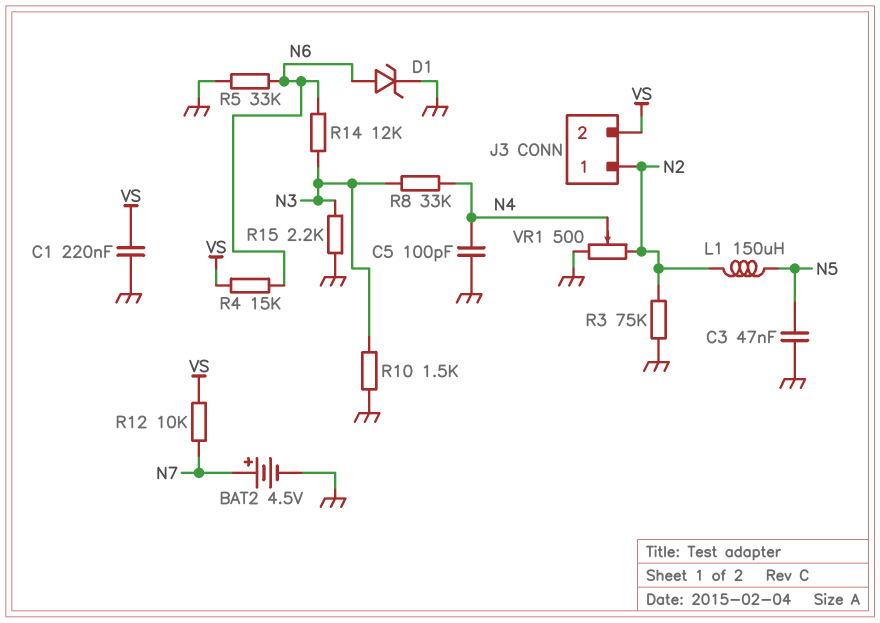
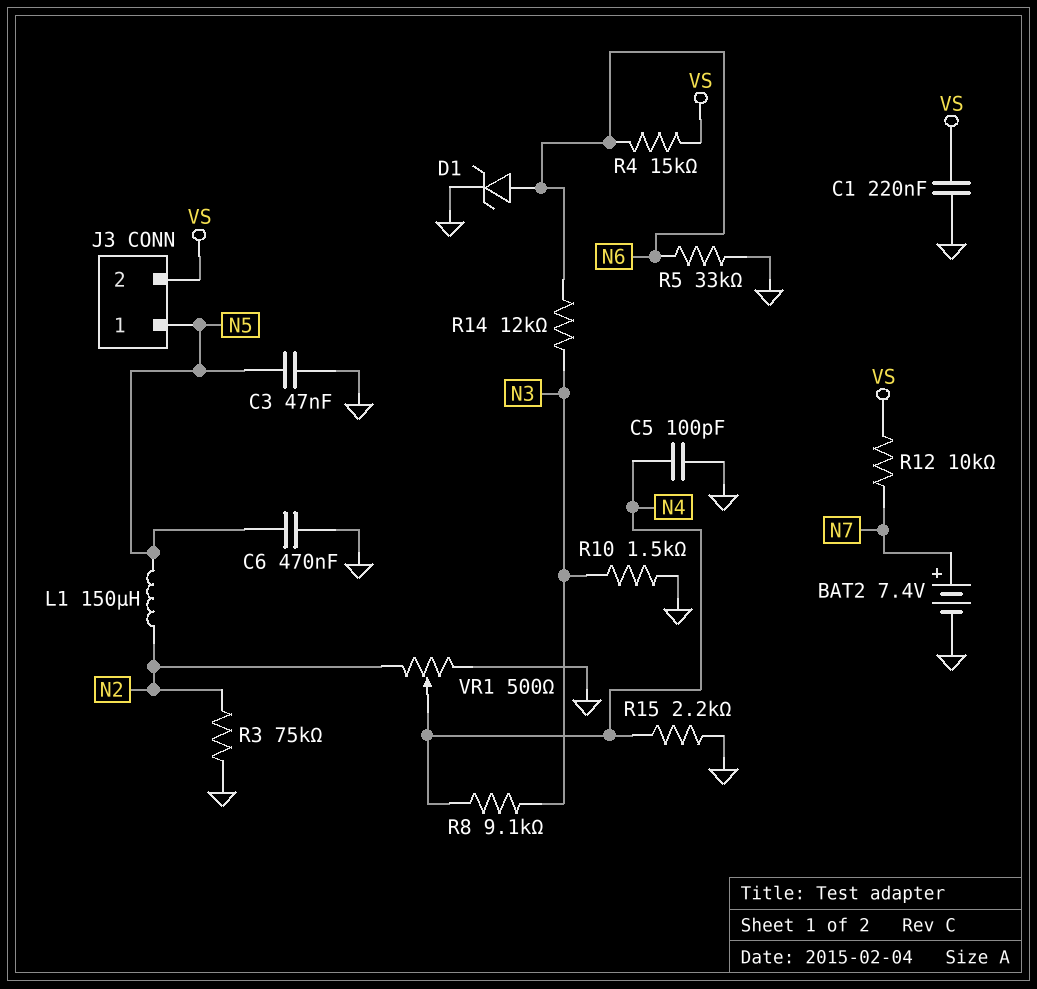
BAT2: 4.5V (plus N7, minus GND) -> 7.4V (plus N7, minus GND)
C6: none -> 470nF (GND, N5)
J3 pin 1: N2 -> N5
R8: 33k (N3, N4) -> 9.1k (N3, N4)
R15: 2.2k (GND, N3) -> 2.2k (GND, N4)

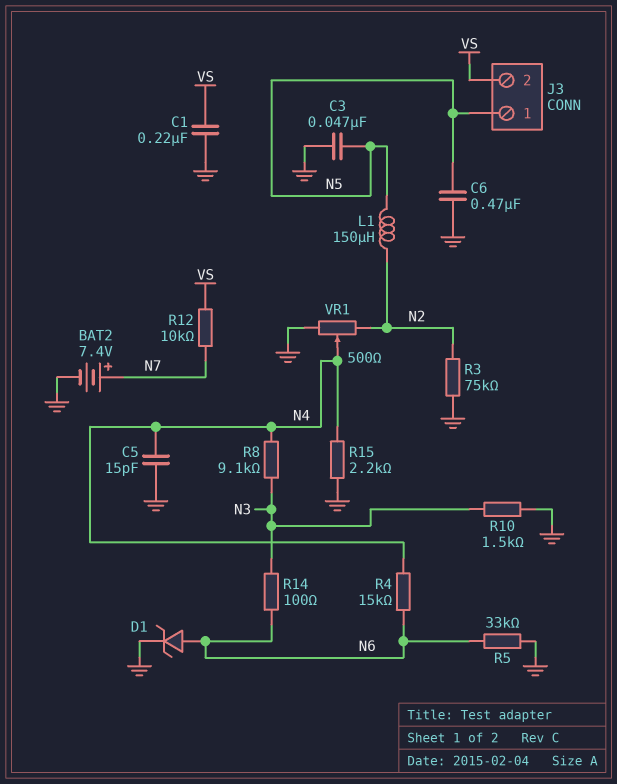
C5: 100pF (GND, N4) -> 15pF (GND, N4)
R4: 15k (N6, VS) -> 15k (N4, N6)
R14: 12k (N3, N6) -> 100 (N3, N6)

